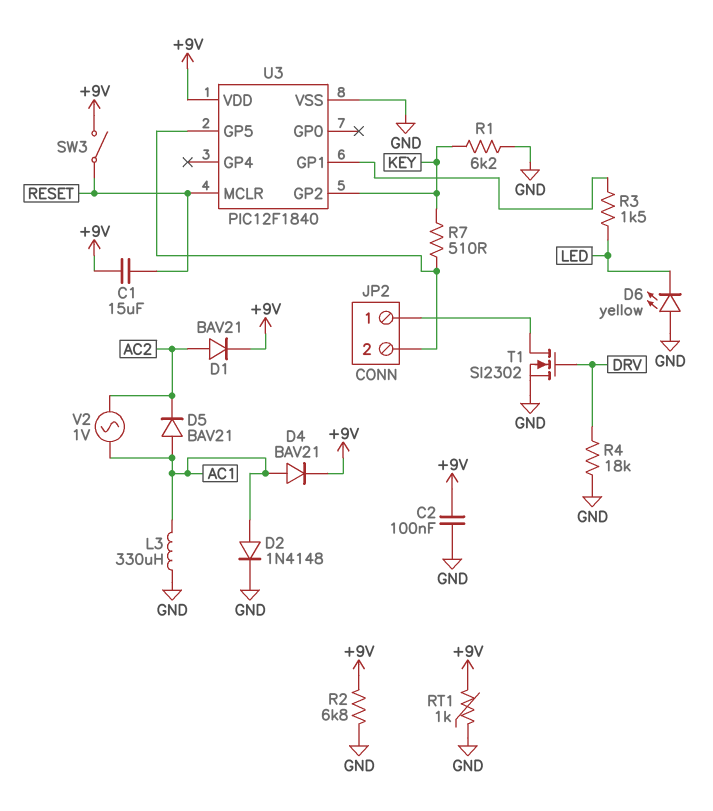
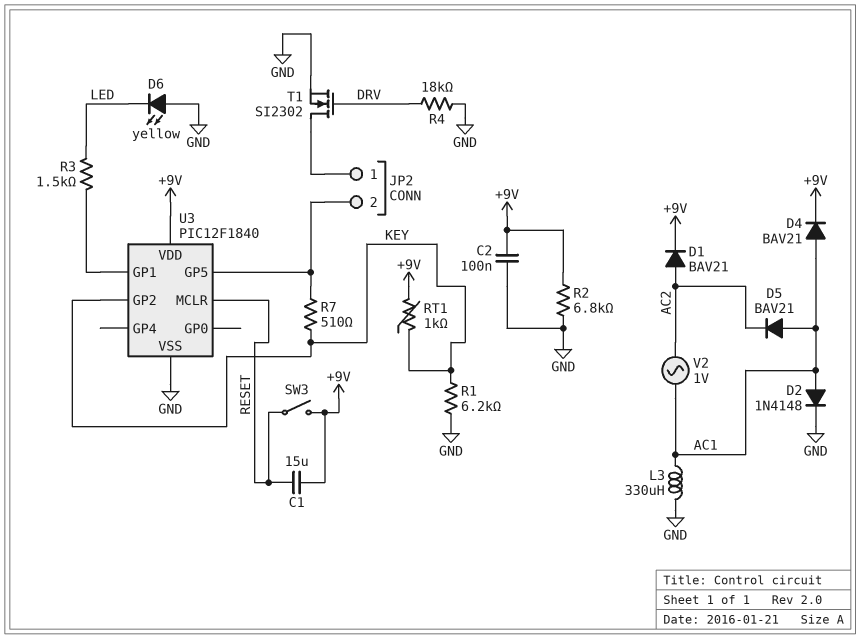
RT1: 1k (+9V, GND) -> 1k (+9V, KEY)

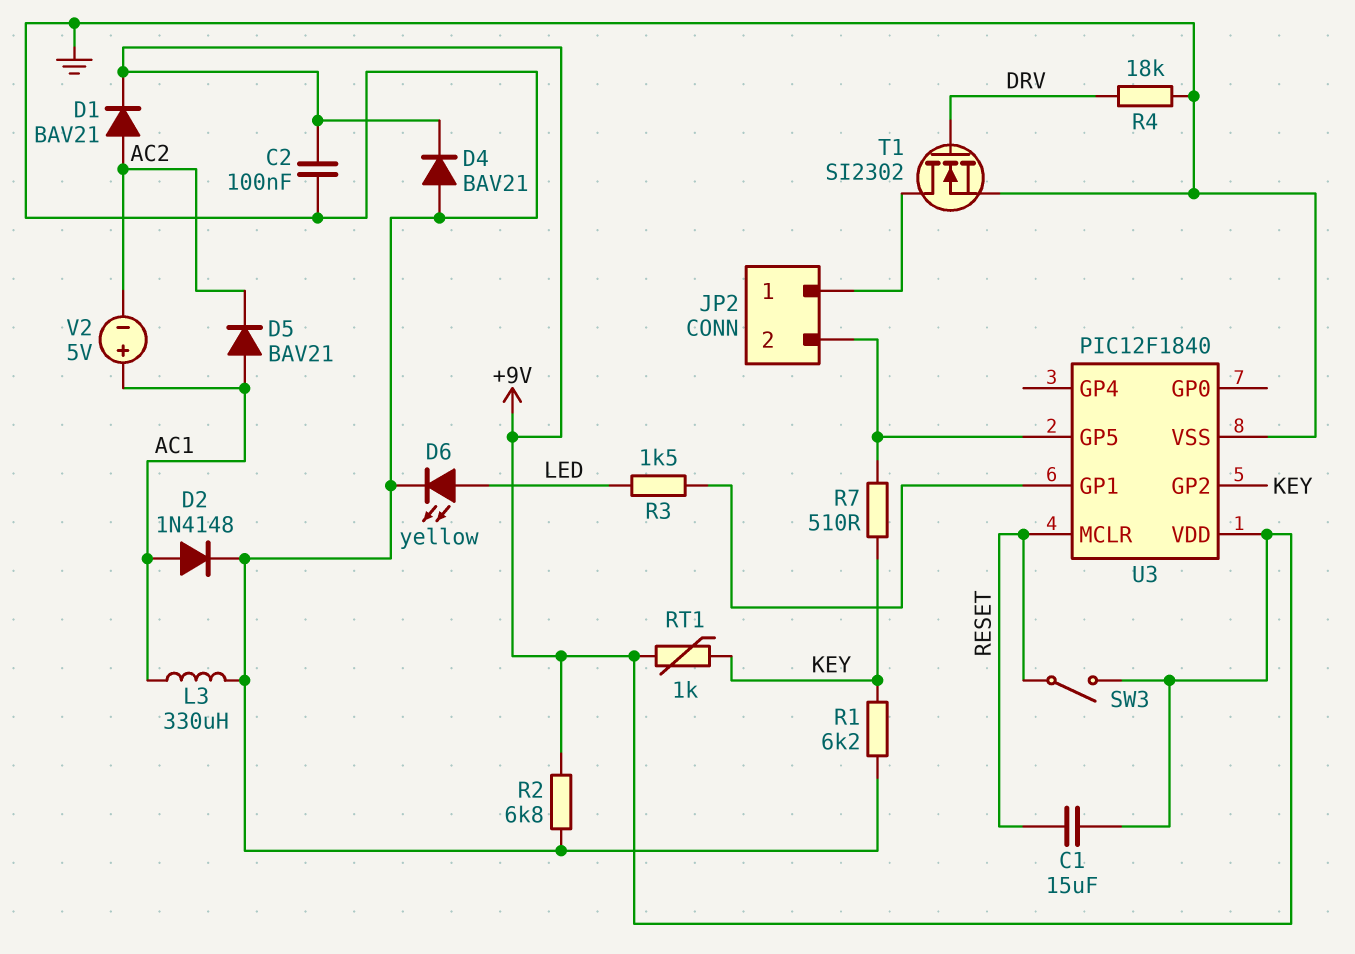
D4: diode BAV21 (A AC1, K +9V) -> diode BAV21 (A GND, K +9V)
D6: LED yellow (A GND, K LED) -> LED yellow (A LED, K GND)
V2: AC 1V (AC1, AC2) -> 5V (plus AC1, minus AC2)

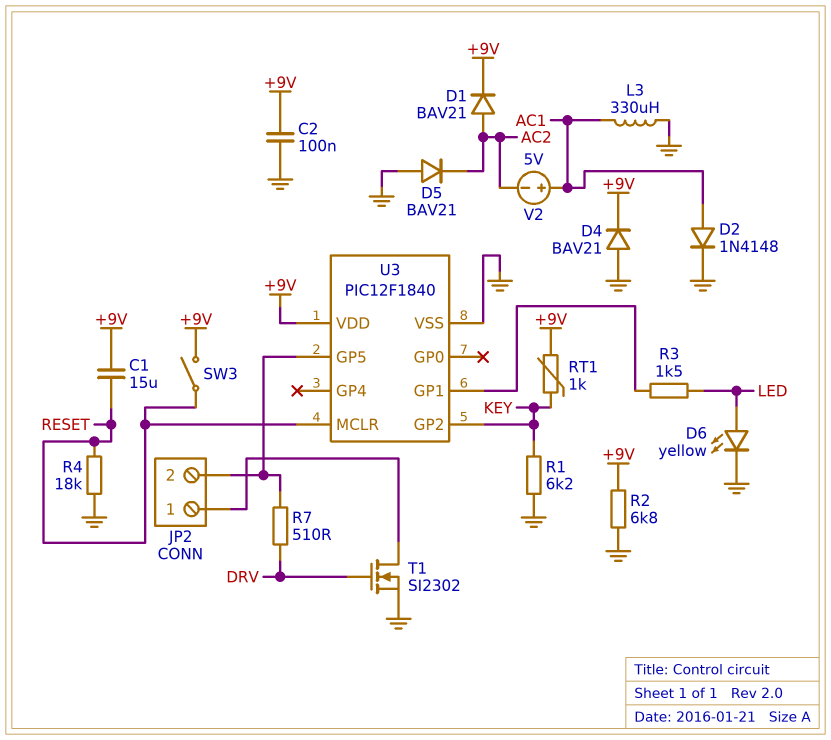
D5: diode BAV21 (A AC1, K AC2) -> diode BAV21 (A GND, K AC2)
R4: 18k (DRV, GND) -> 18k (GND, RESET)
R7: 510 (JP2/2, KEY) -> 510 (DRV, JP2/2)

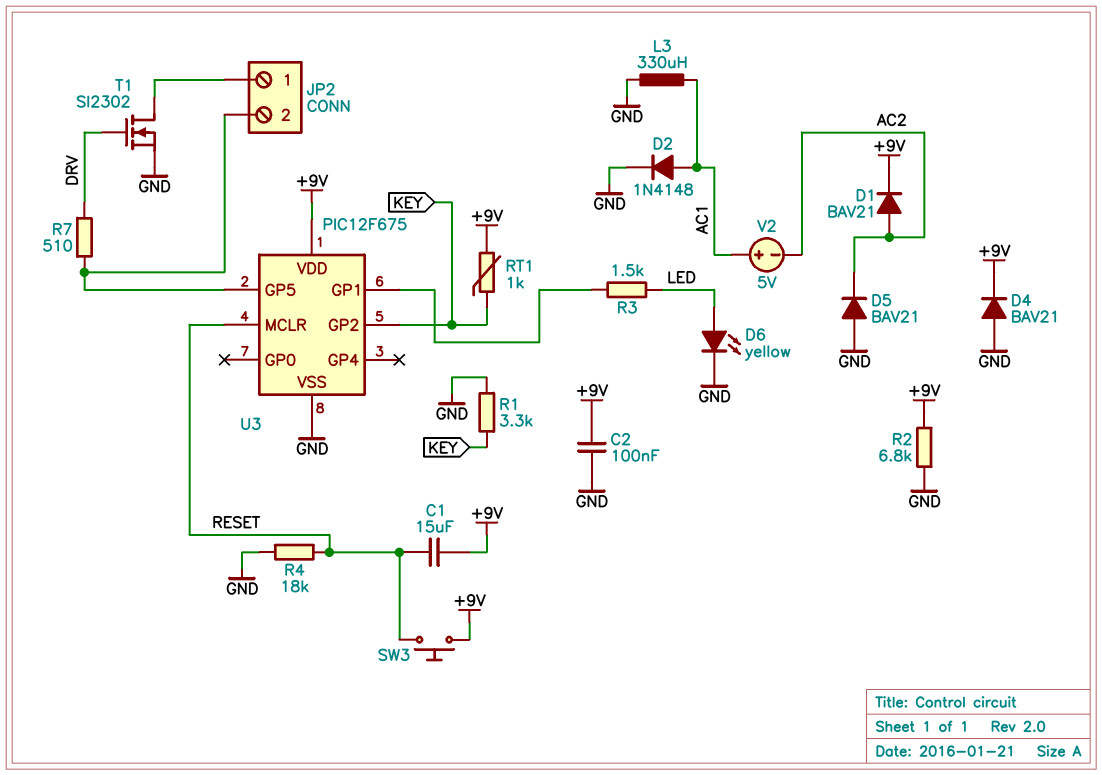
R1: 6.2k (GND, KEY) -> 3.3k (GND, KEY)
SW3: switch (+9V, RESET) -> button (+9V, RESET)
U3: PIC12F1840 -> PIC12F675

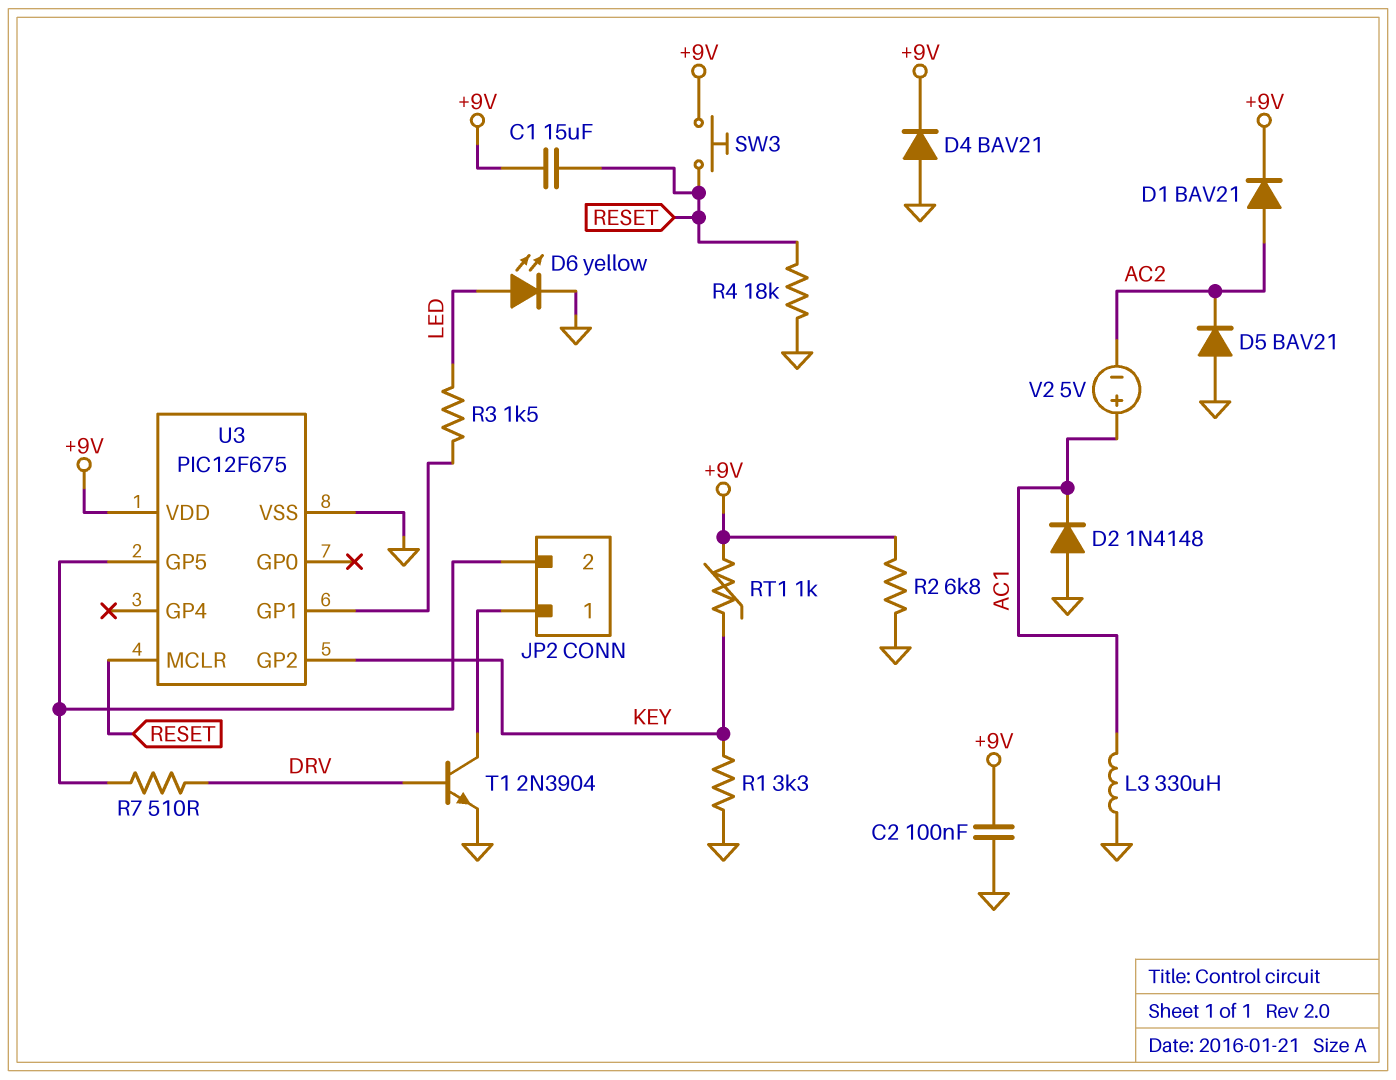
D2: diode 1N4148 (A AC1, K GND) -> diode 1N4148 (A GND, K AC1)
T1: NMOS SI2302 (G DRV, D JP2/1, S GND) -> NPN 2N3904 (B DRV, C JP2/1, E GND)

